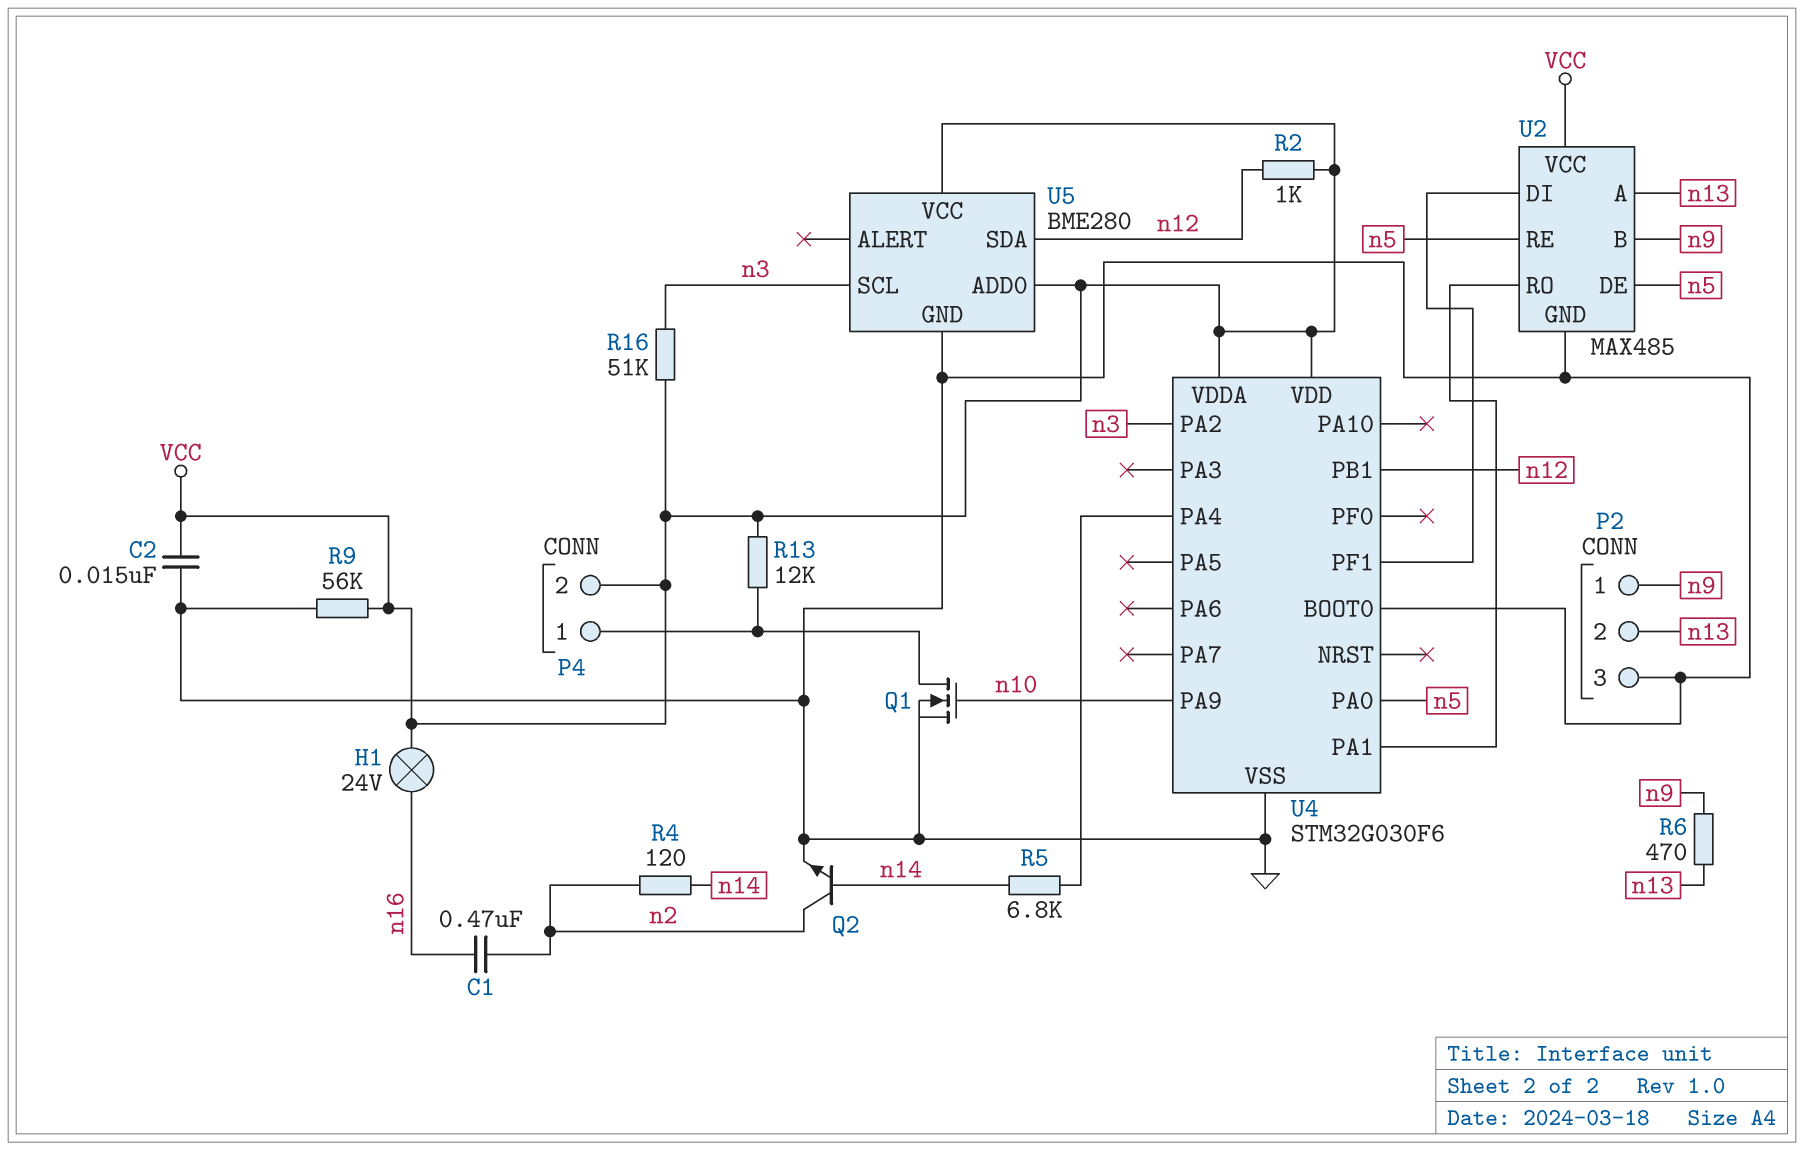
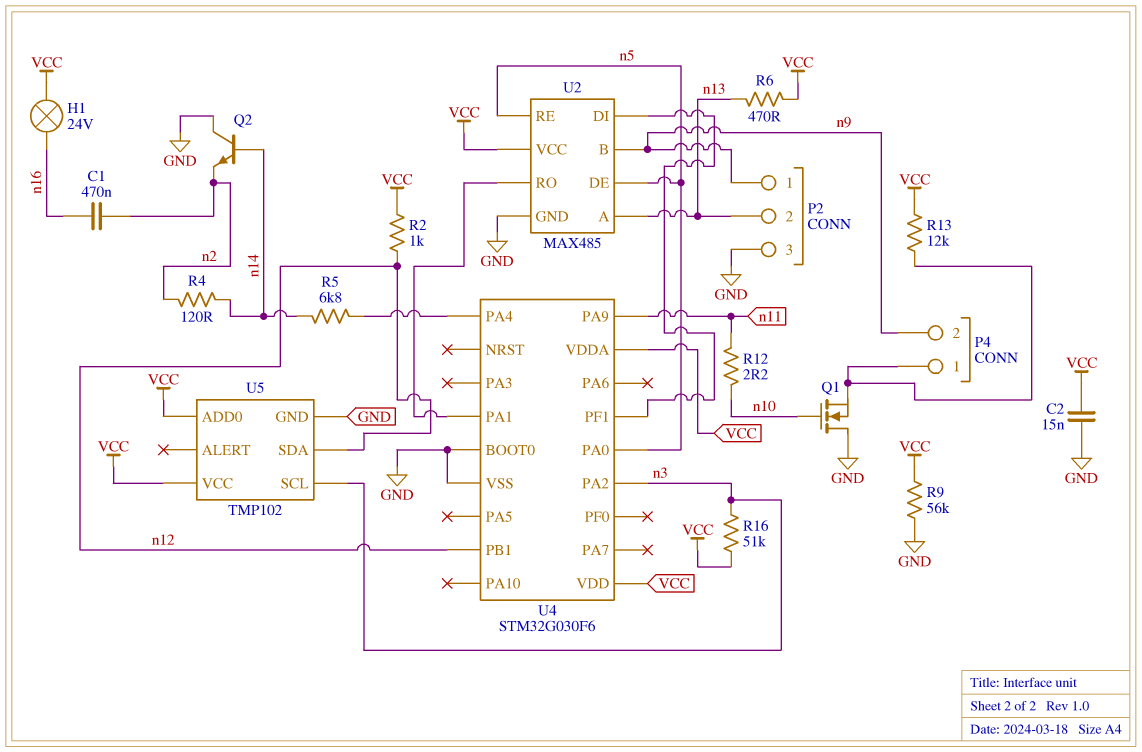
P4 pin 2: VCC -> n9
Q1: NMOS (G n10, D P4/1, S GND) -> NMOS (G n10, D GND, S P4/1)
Q2: NPN (B n14, C n2, E GND) -> NPN (B n14, C GND, E n2)
R6: 470 (n9, n13) -> 470 (VCC, n13)
R12: none -> 2.2 (n10, n11)
U4 pin PA9: n10 -> n11
U5: BME280 -> TMP102

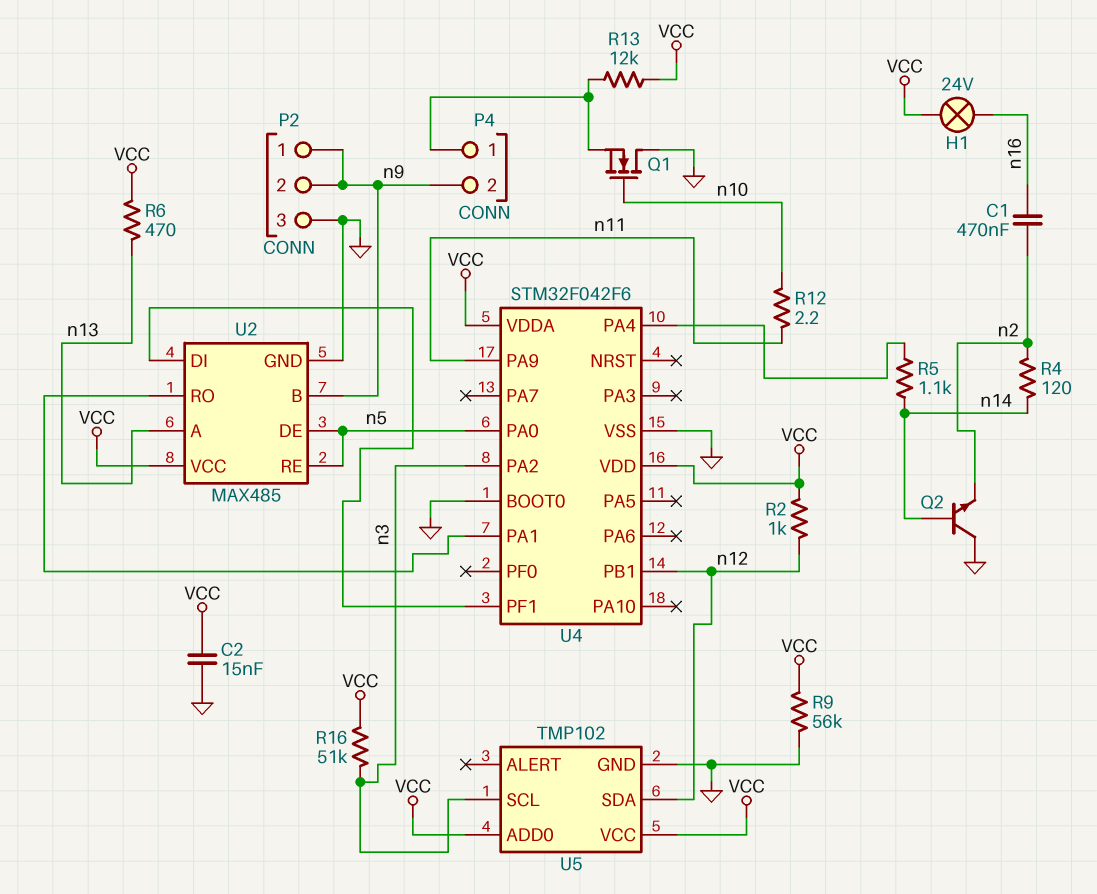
P2 pin 2: n13 -> n9
R5: 6.8k (U4/PA4, n14) -> 1.1k (U4/PA4, n14)
U4: STM32G030F6 -> STM32F042F6

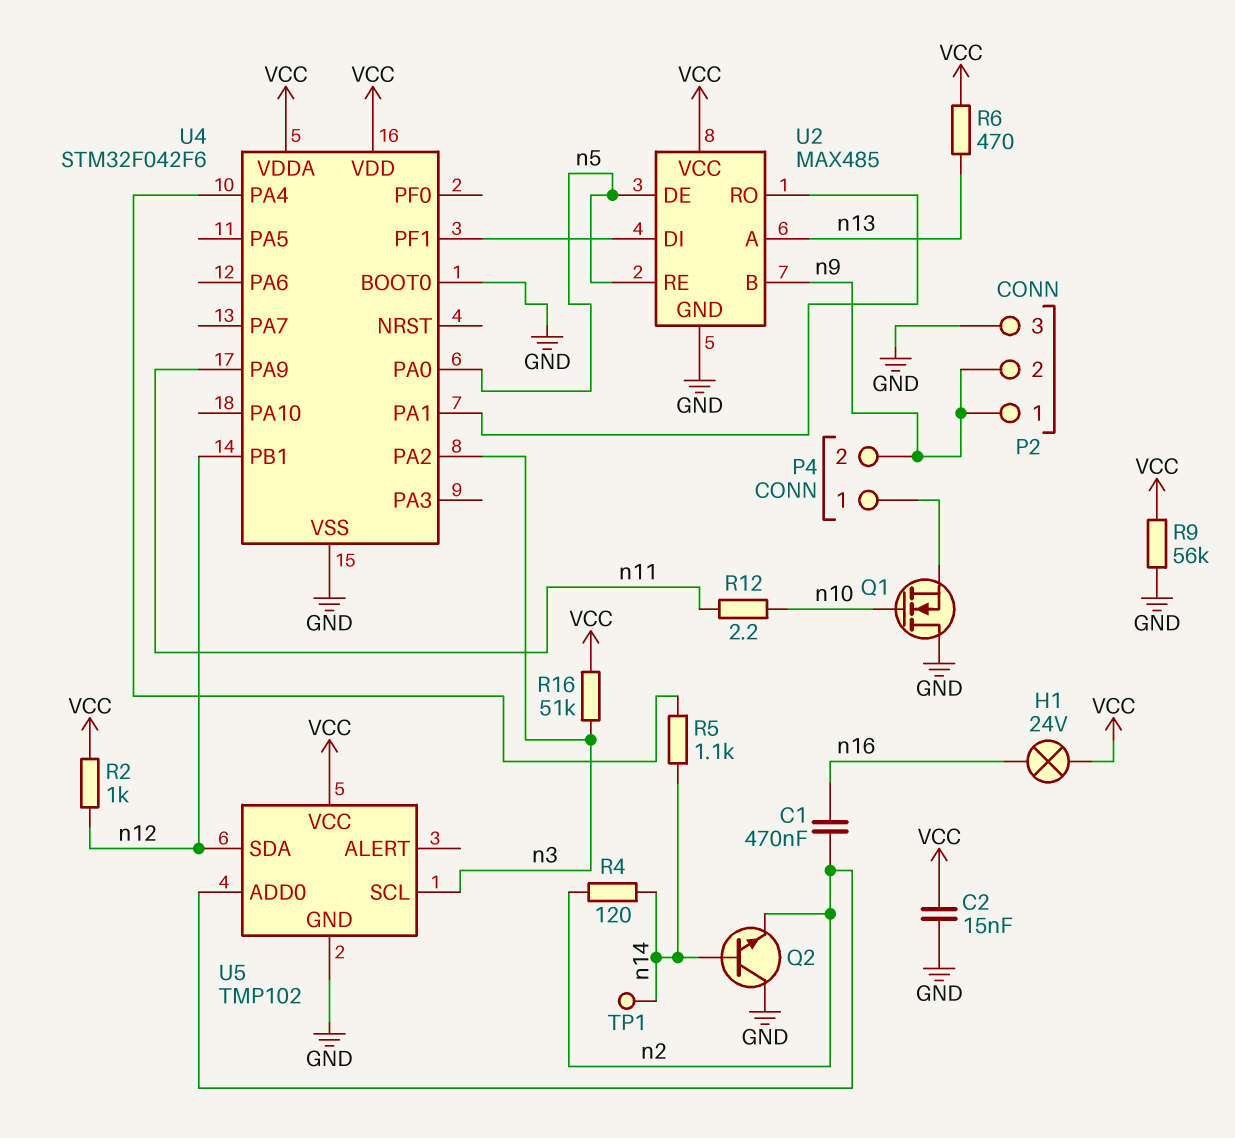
R13: 12k (P4/1, VCC) -> none
TP1: none -> test point (n14)
U5 pin ADD0: VCC -> n2

